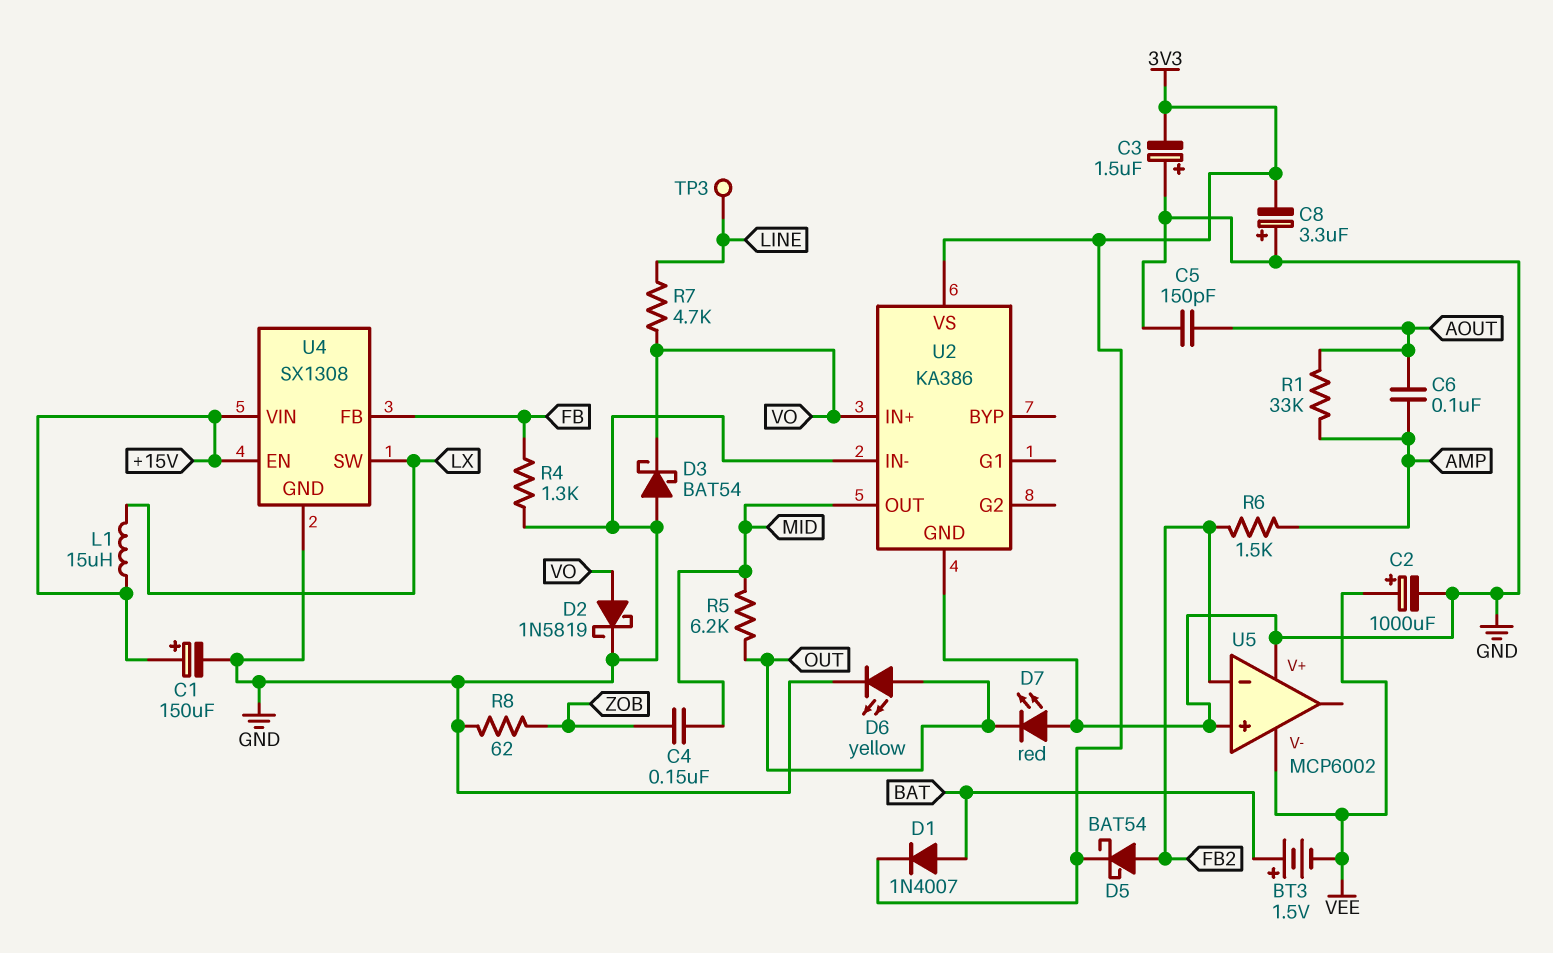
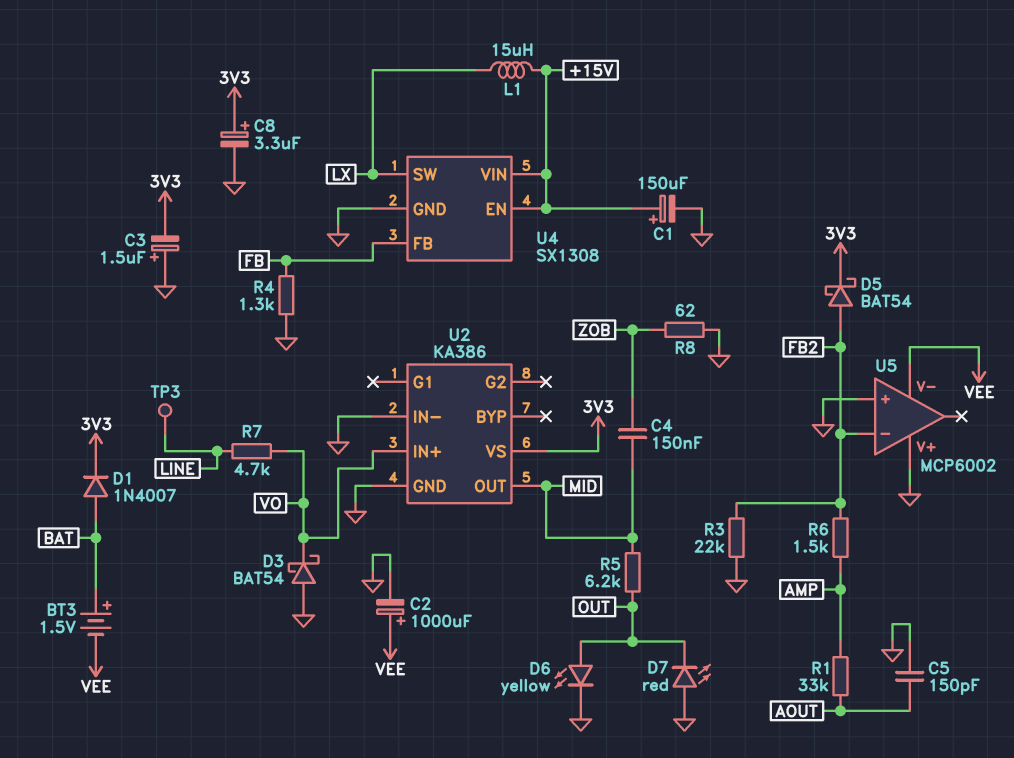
C6: 100nF (AMP, AOUT) -> none
C8: 3.3uF (plus GND, minus 3V3) -> 3.3uF (plus 3V3, minus GND)
D2: schottky 1N5819 (A VO, K GND) -> none
R3: none -> 22k (FB2, GND)

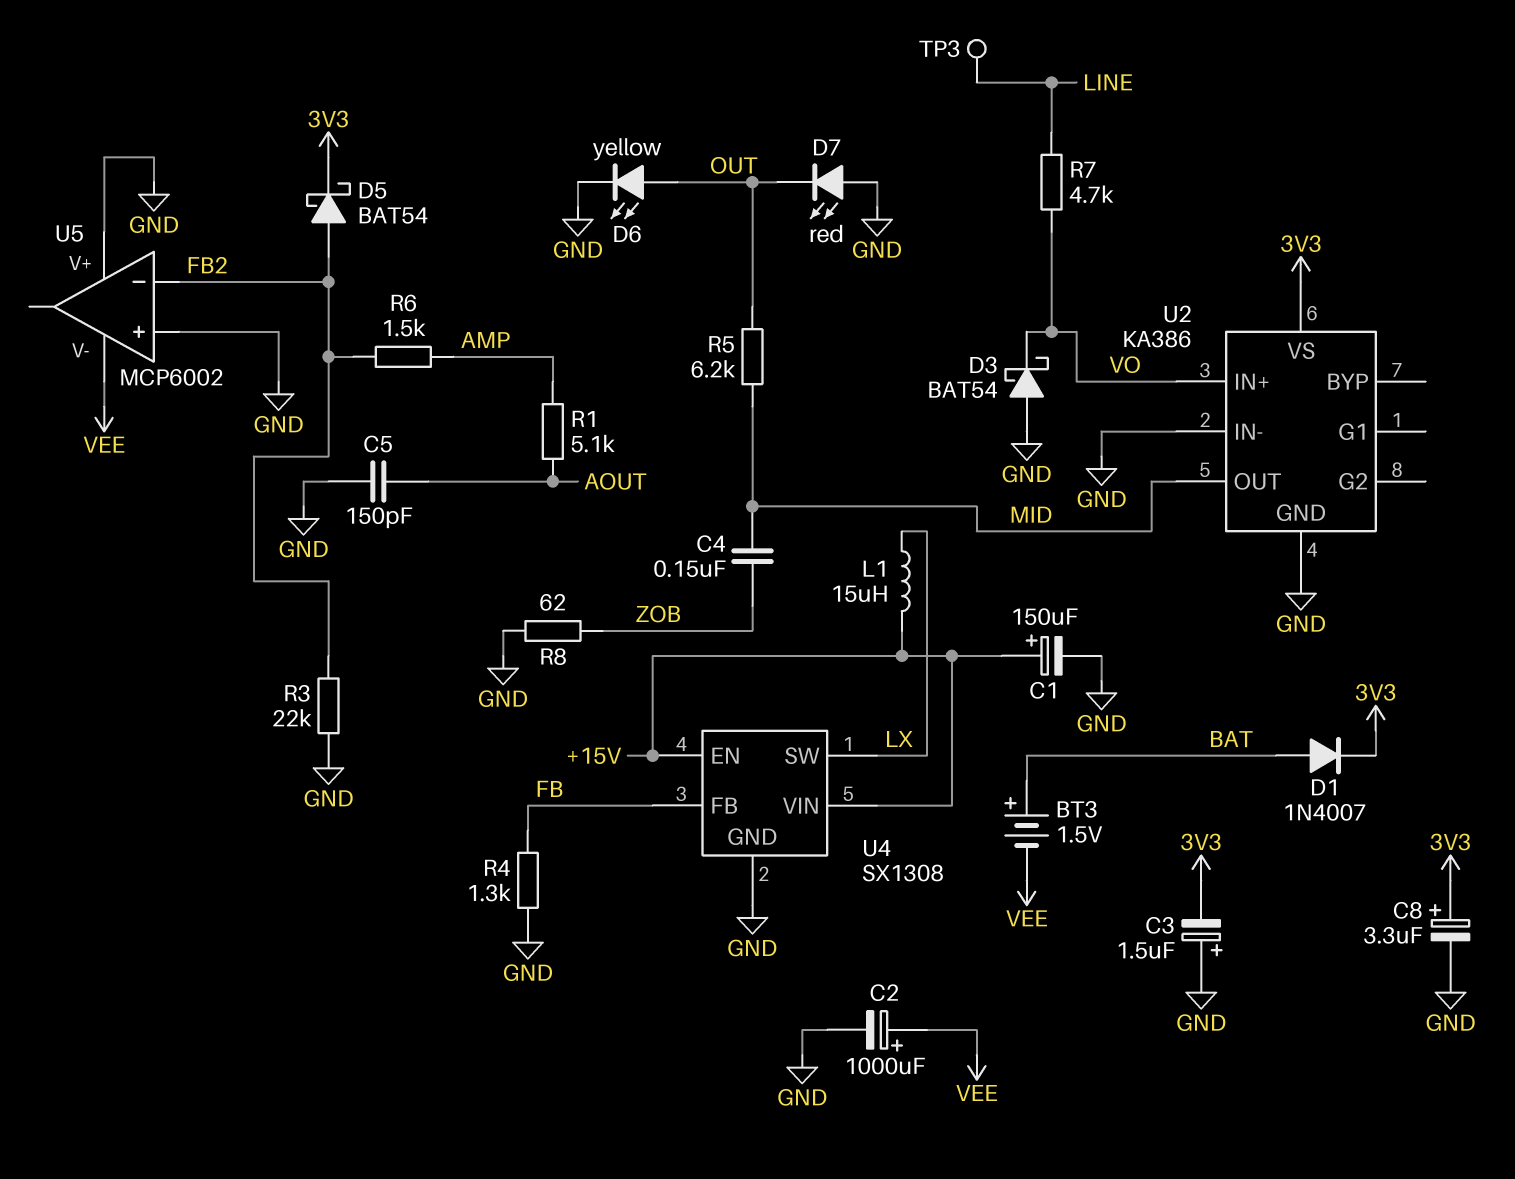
R1: 33k (AMP, AOUT) -> 5.1k (AMP, AOUT)

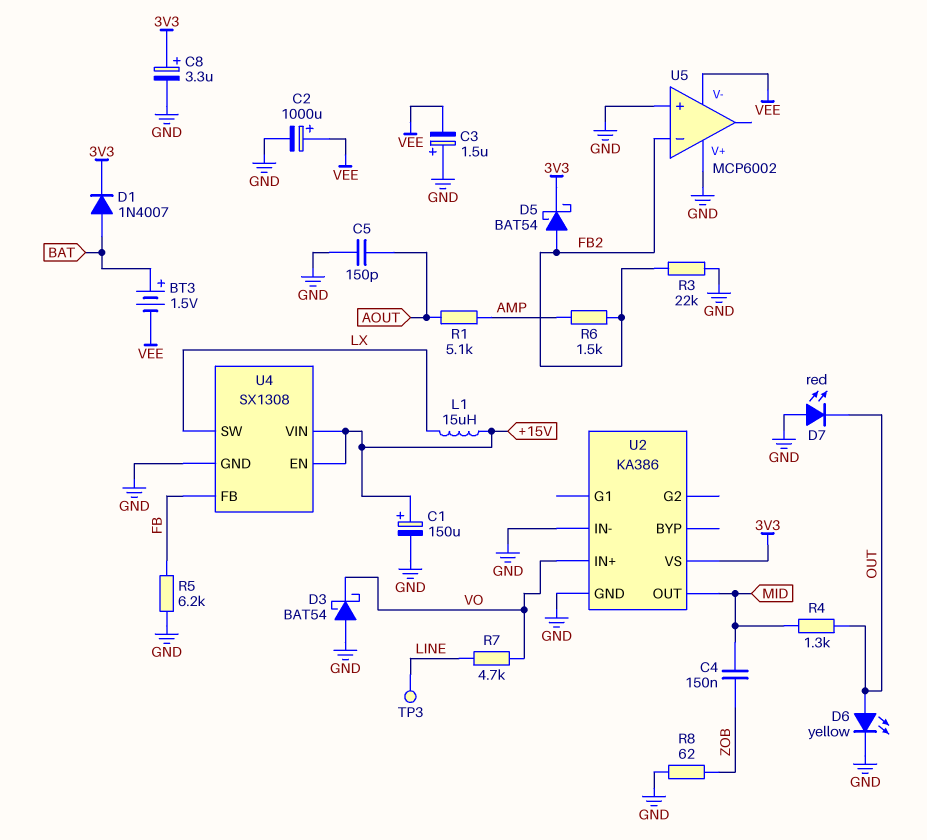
C3: 1.5uF (plus GND, minus 3V3) -> 1.5uF (plus GND, minus VEE)
R4: 1.3k (FB, GND) -> 1.3k (MID, OUT)
R5: 6.2k (MID, OUT) -> 6.2k (FB, GND)

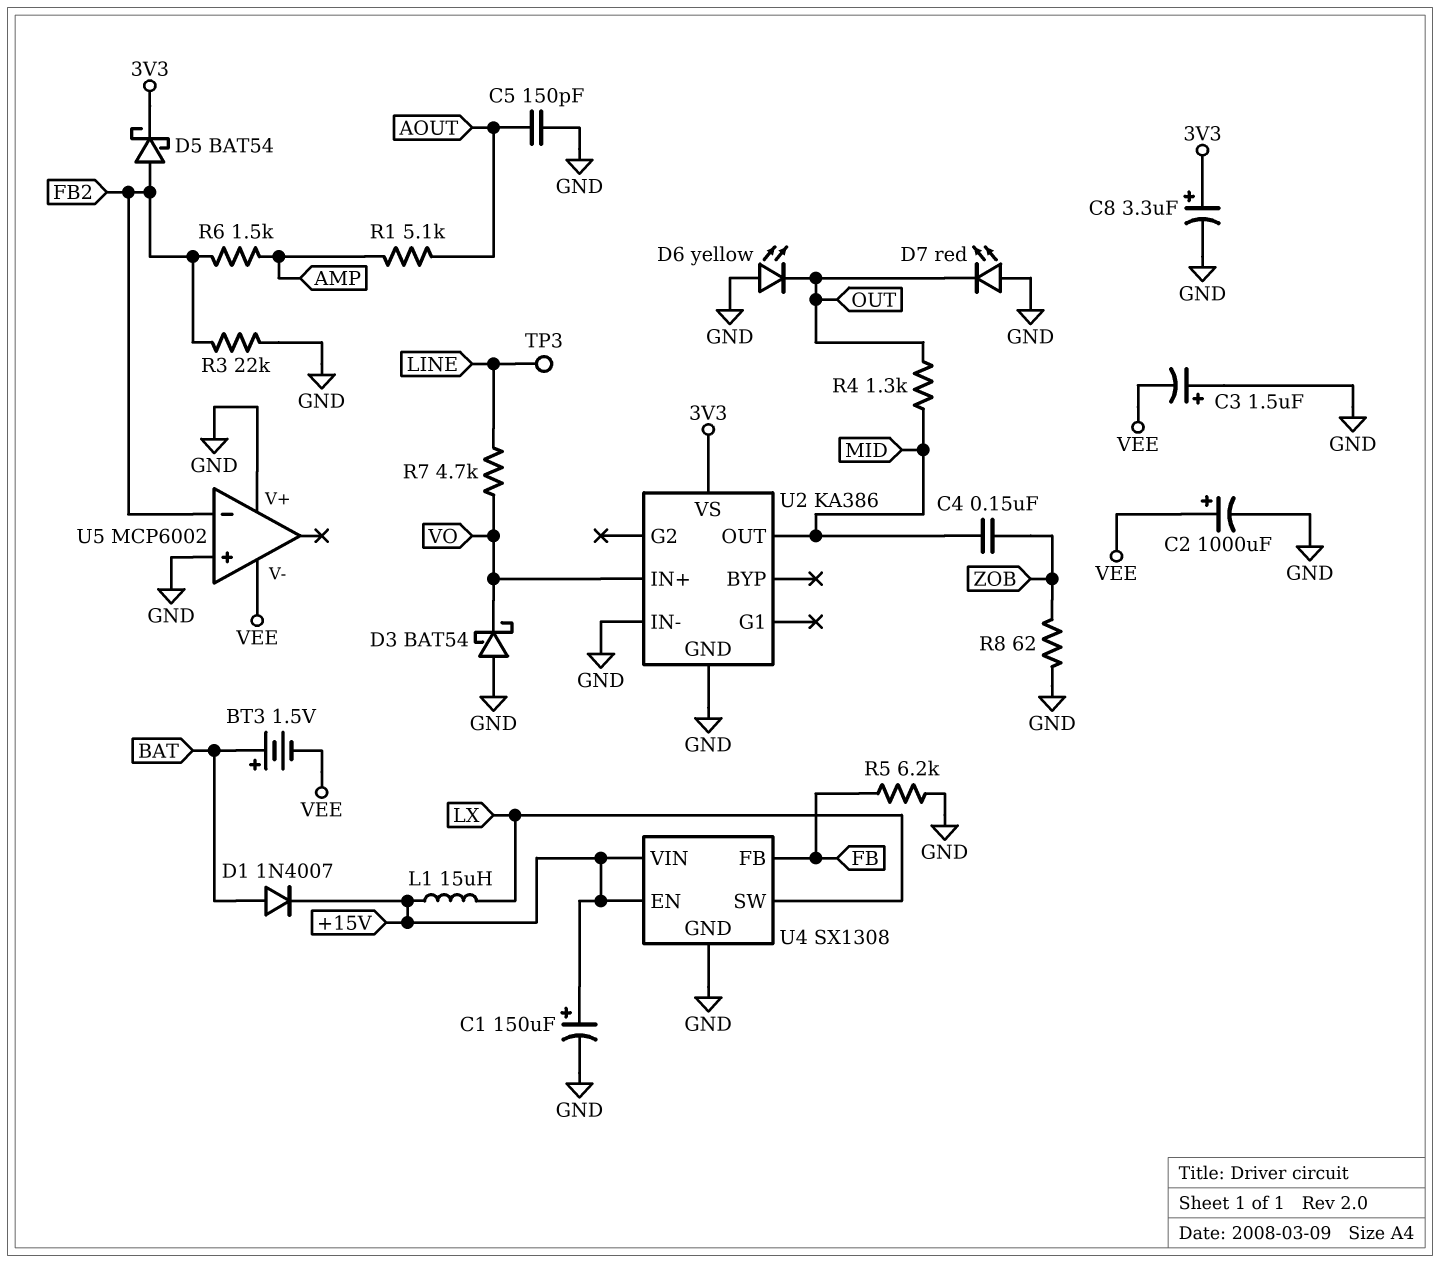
D1: diode 1N4007 (A BAT, K 3V3) -> diode 1N4007 (A BAT, K +15V)
D6: LED yellow (A OUT, K GND) -> LED yellow (A GND, K OUT)

